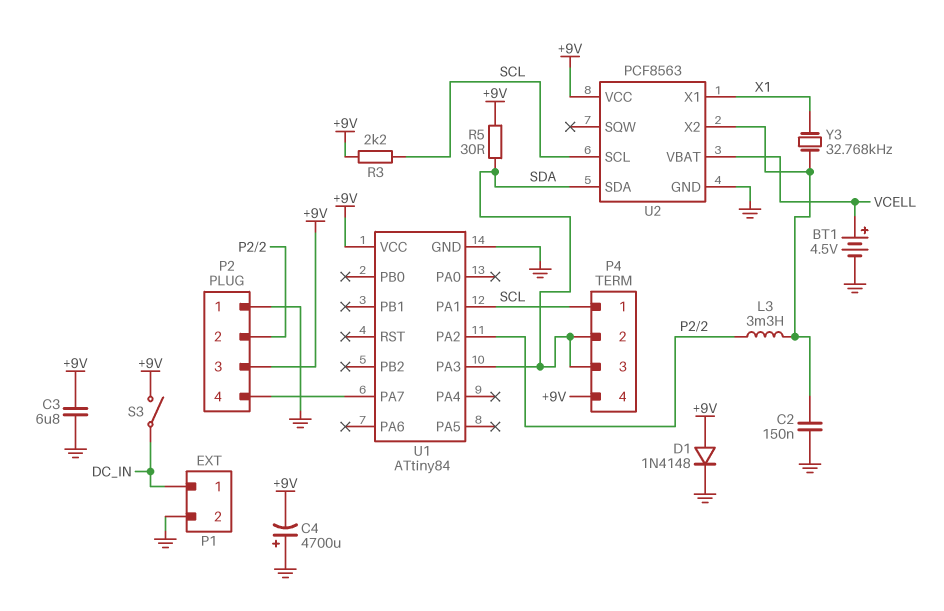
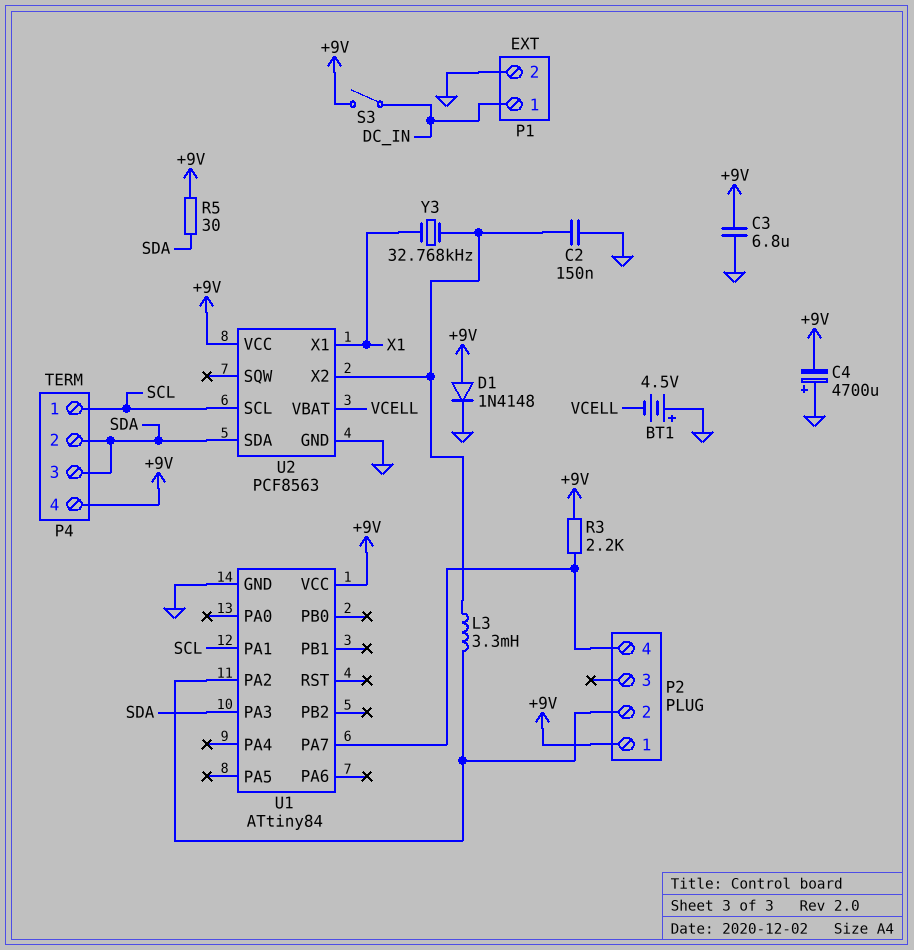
BT1: 4.5V (plus VCELL, minus GND) -> 4.5V (plus GND, minus VCELL)
P2 pin 1: GND -> +9V
P2 pin 3: +9V -> none
R3: 2.2k (+9V, SCL) -> 2.2k (+9V, P2/4)

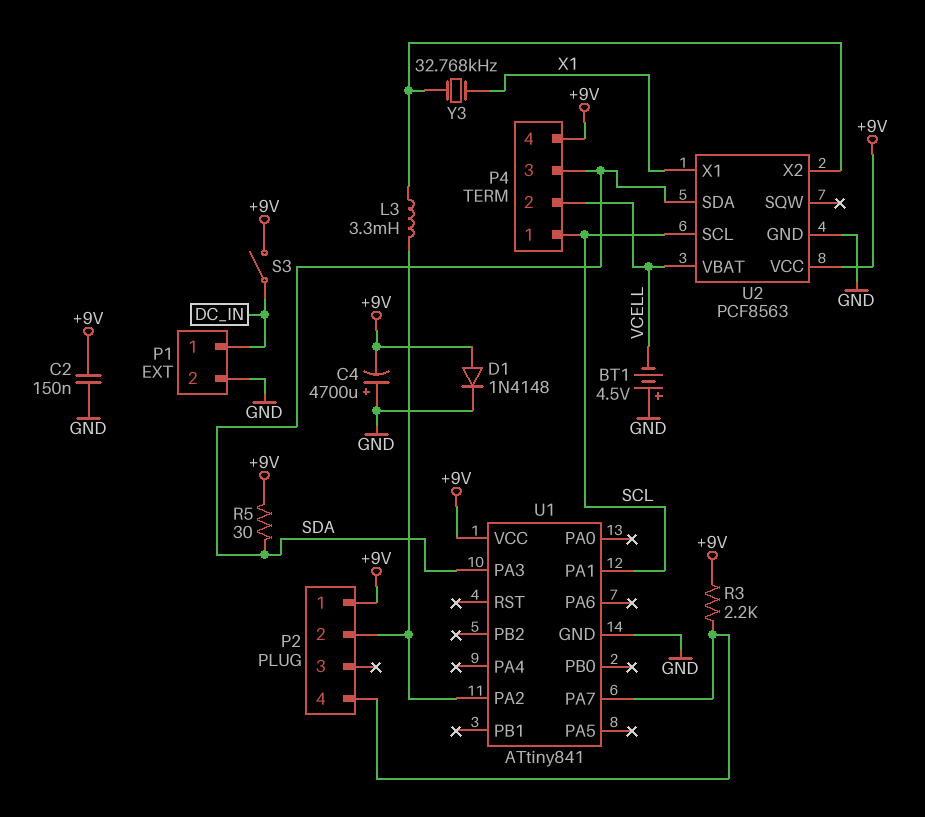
C2: 150nF (GND, U2/X2) -> 150nF (+9V, GND)
C3: 6.8uF (+9V, GND) -> none
P4 pin 2: SDA -> VCELL
U1: ATtiny84 -> ATtiny841

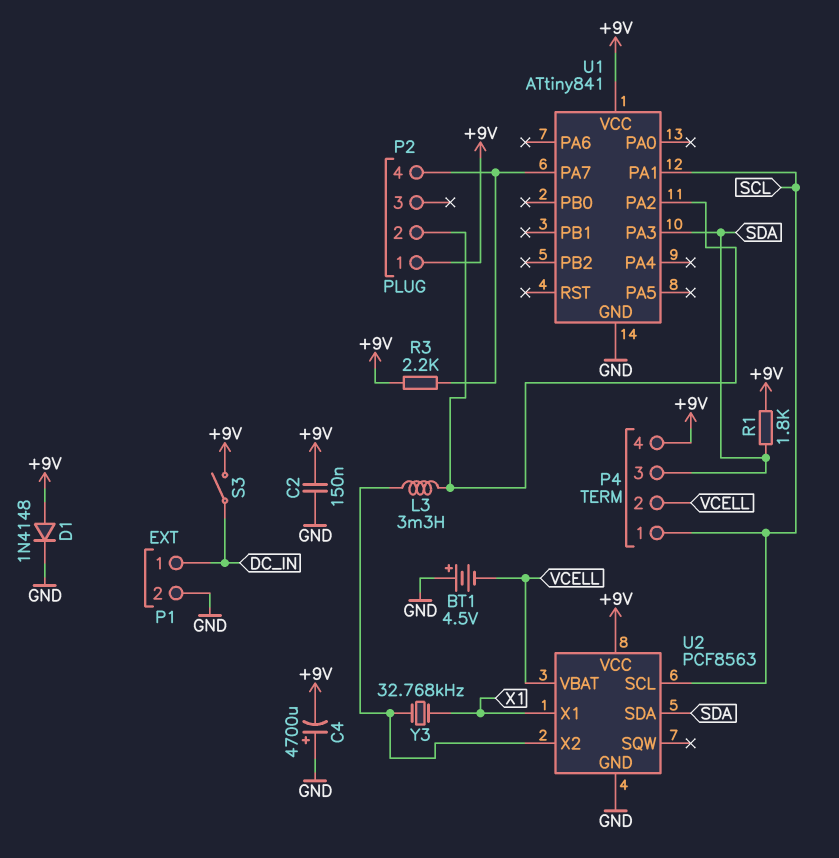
R1: none -> 1.8k (+9V, SDA)
R5: 30 (+9V, SDA) -> none

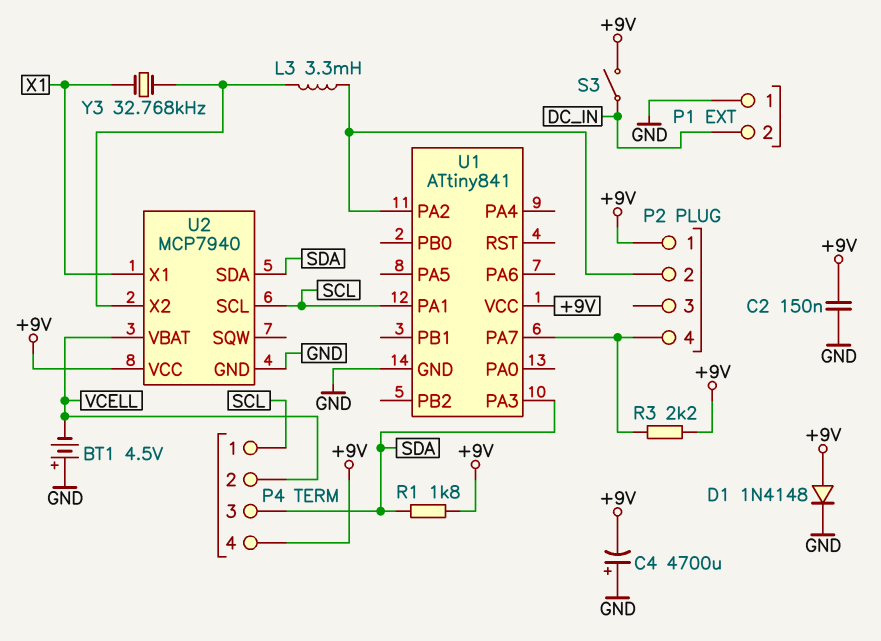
P1 pin 1: DC_IN -> GND
P1 pin 2: GND -> DC_IN
U2: PCF8563 -> MCP7940

